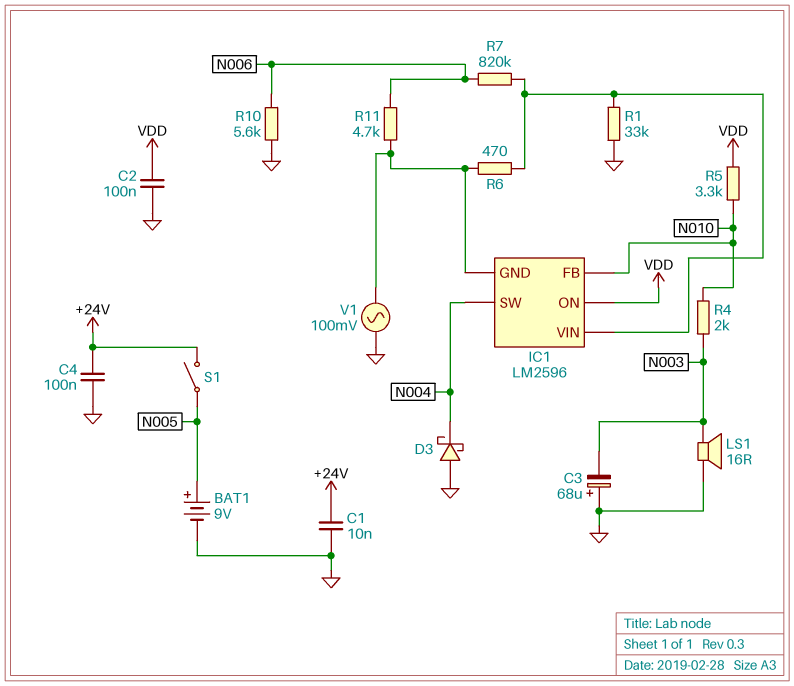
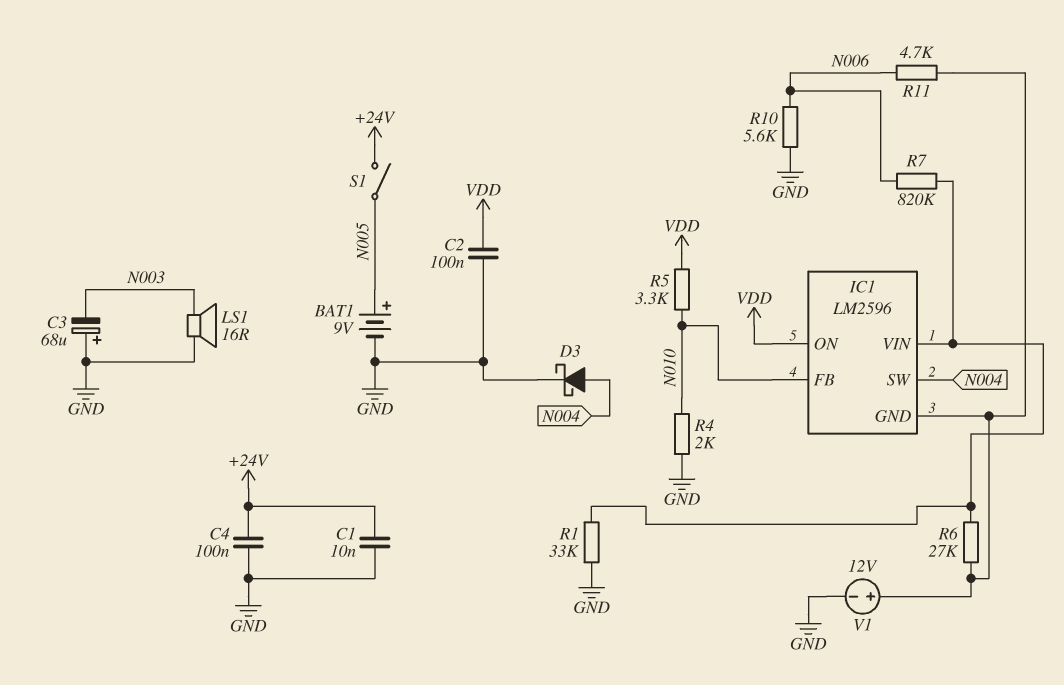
D3: schottky (A GND, K N004) -> schottky (A N004, K GND)
R4: 2k (N003, N010) -> 2k (GND, N010)
R6: 470 (IC1/GND, IC1/VIN) -> 27k (IC1/GND, IC1/VIN)
V1: AC 100mV (GND, IC1/GND) -> 12V (plus IC1/GND, minus GND)

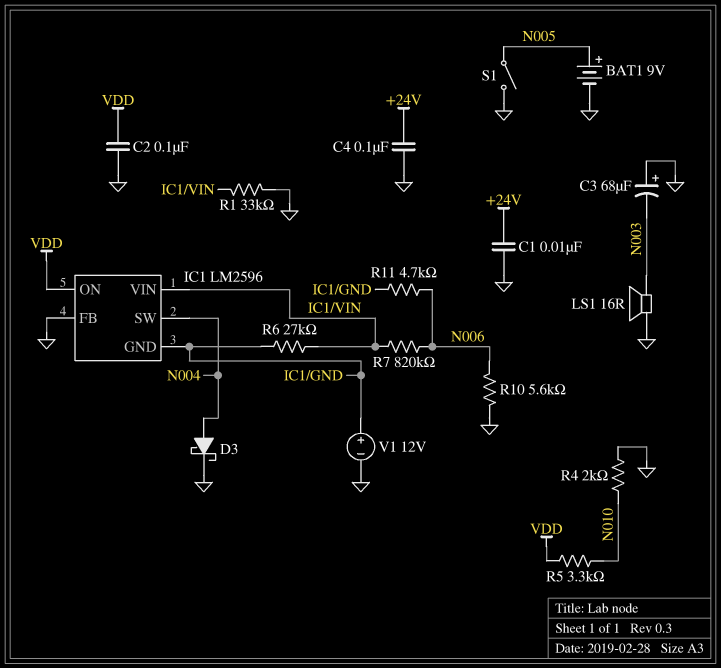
IC1 pin FB: N010 -> GND
S1: switch (+24V, N005) -> switch (GND, N005)

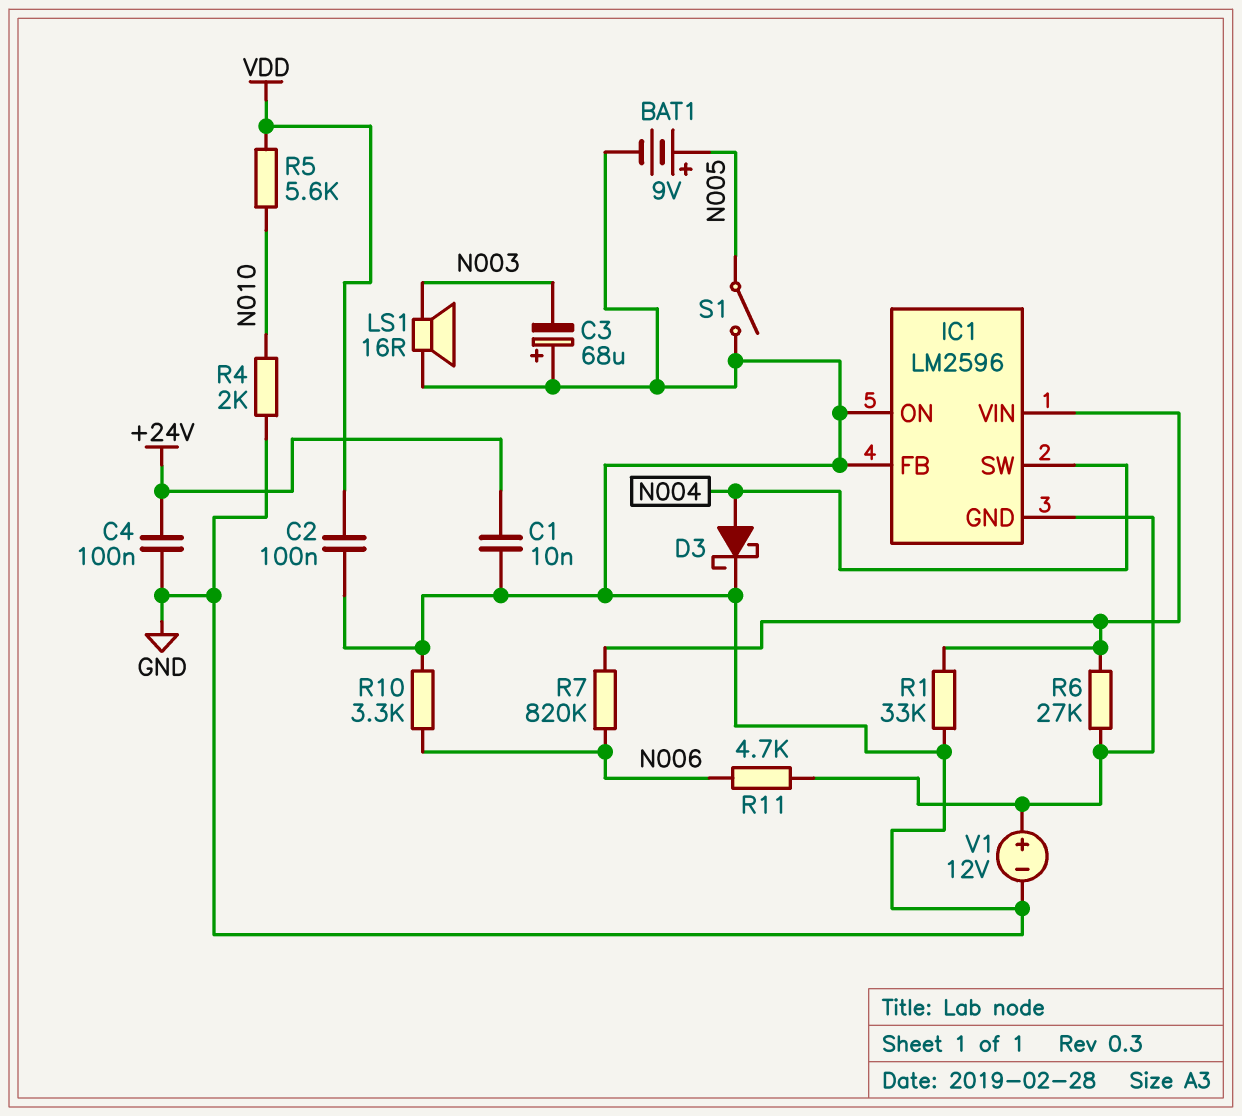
IC1 pin ON: VDD -> GND
R5: 3.3k (N010, VDD) -> 5.6k (N010, VDD)
R10: 5.6k (GND, N006) -> 3.3k (GND, N006)

